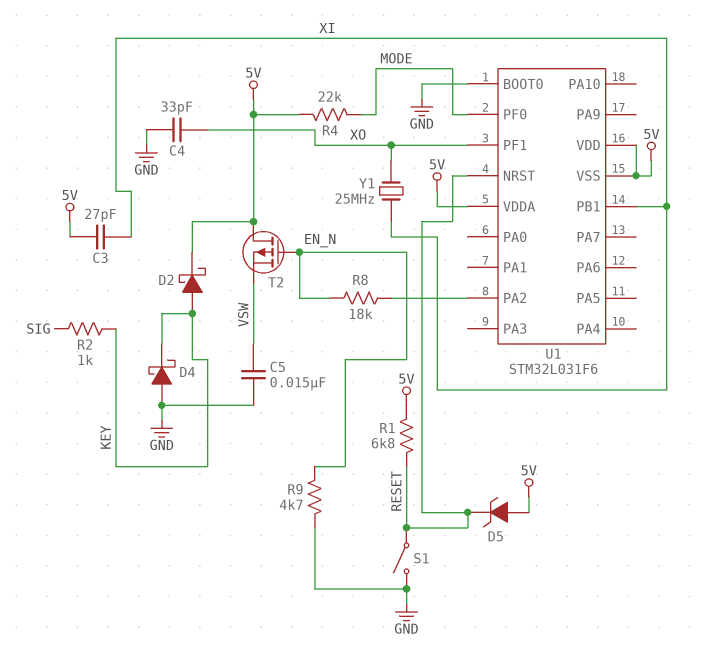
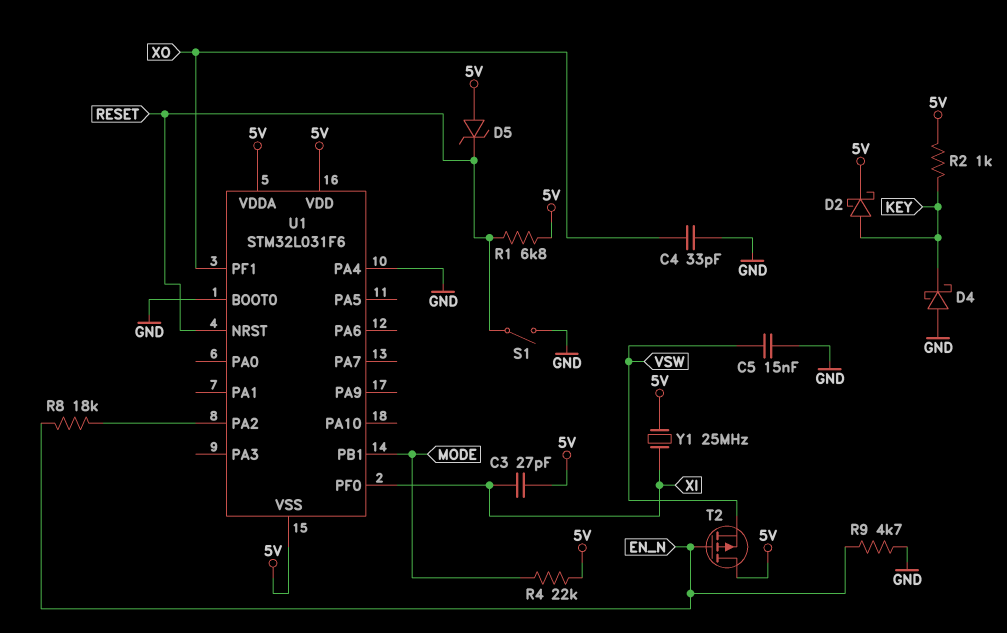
R2: 1k (KEY, SIG) -> 1k (5V, KEY)
U1 pin PA4: none -> GND
U1 pin PB1: XI -> MODE
U1 pin PF0: MODE -> XI
Y1: 25MHz (XI, XO) -> 25MHz (5V, XI)

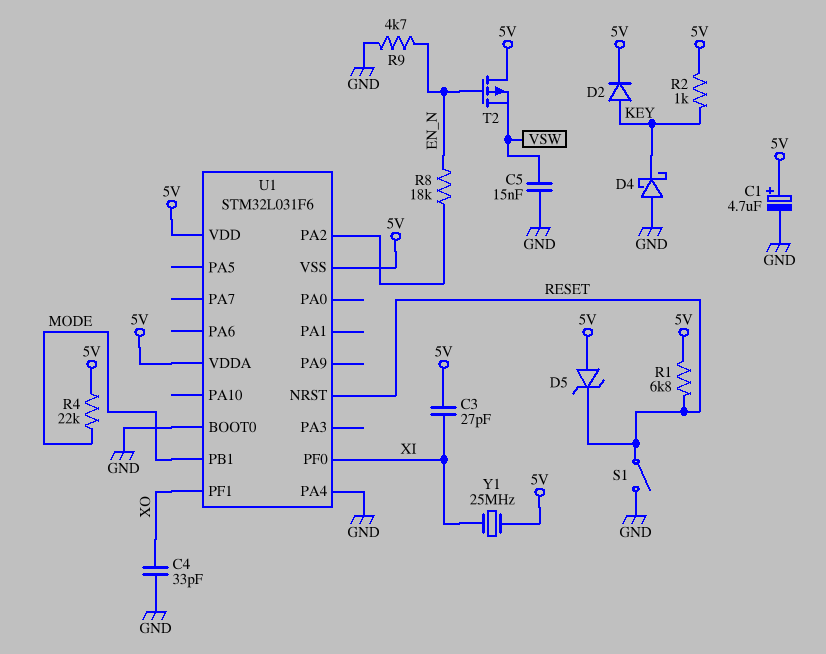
C1: none -> 4.7uF (plus 5V, minus GND)
D2: schottky (A KEY, K 5V) -> diode (A KEY, K 5V)

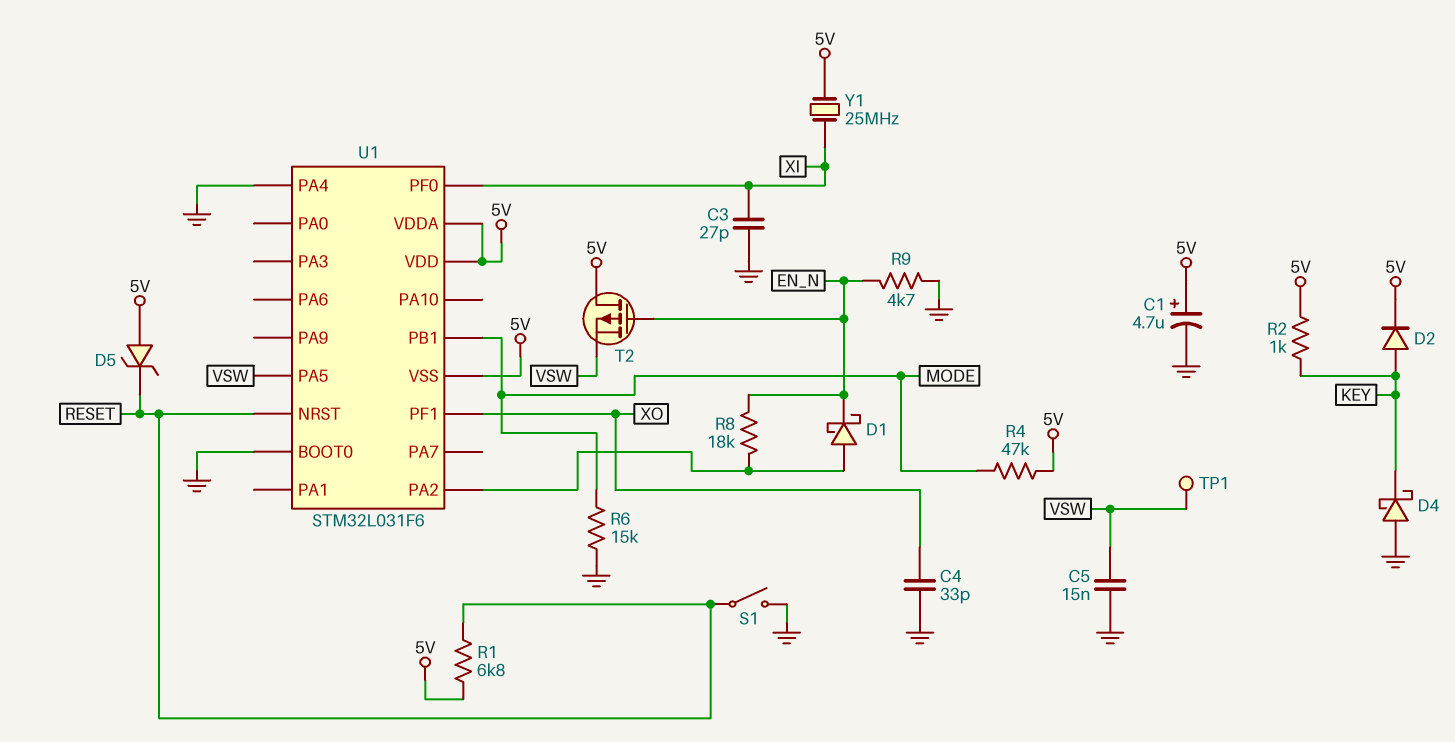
C3: 27pF (5V, XI) -> 27pF (GND, XI)
D1: none -> schottky (A U1/PA2, K EN_N)
R4: 22k (5V, MODE) -> 47k (5V, MODE)
R6: none -> 15k (GND, MODE)
TP1: none -> test point (VSW)
U1 pin PA5: none -> VSW

